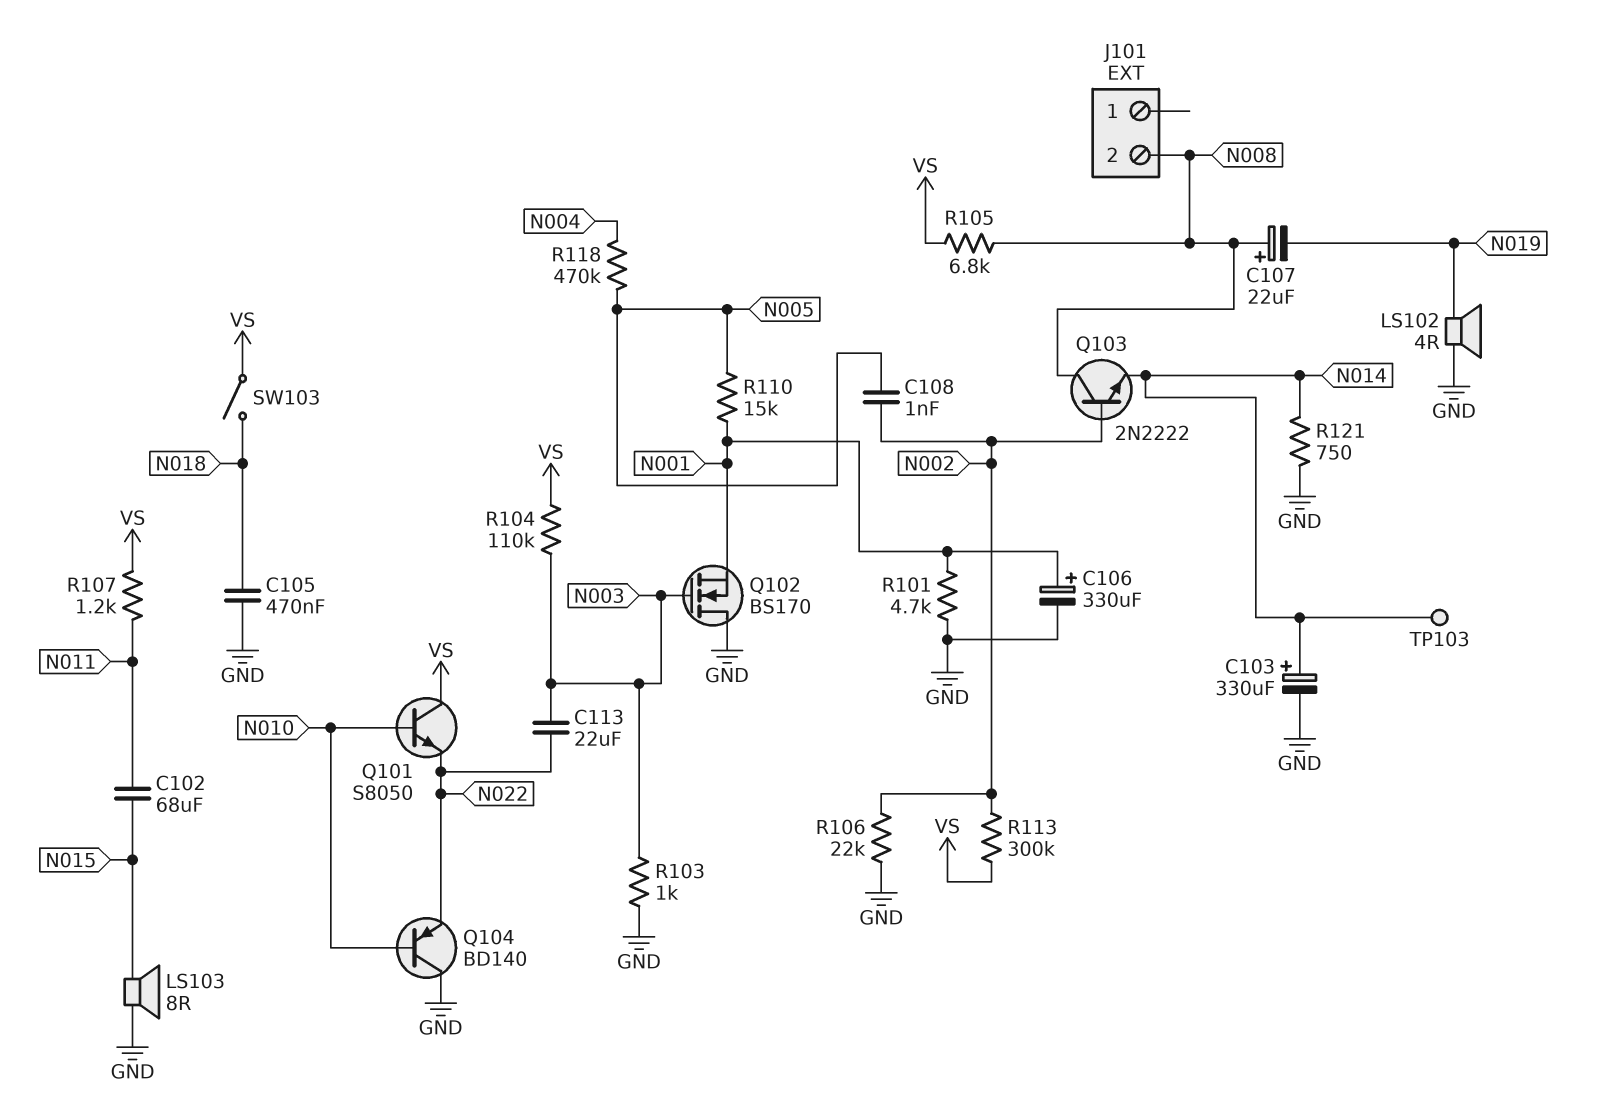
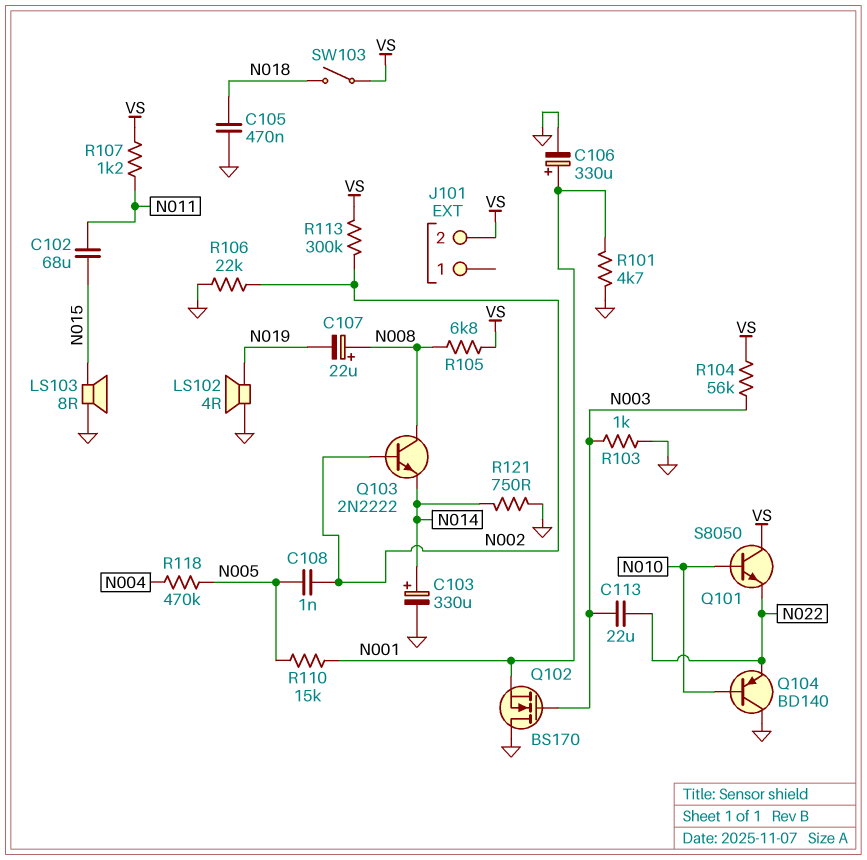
J101 pin 2: N008 -> VS
R104: 110k (N003, VS) -> 56k (N003, VS)
TP103: test point (N014) -> none

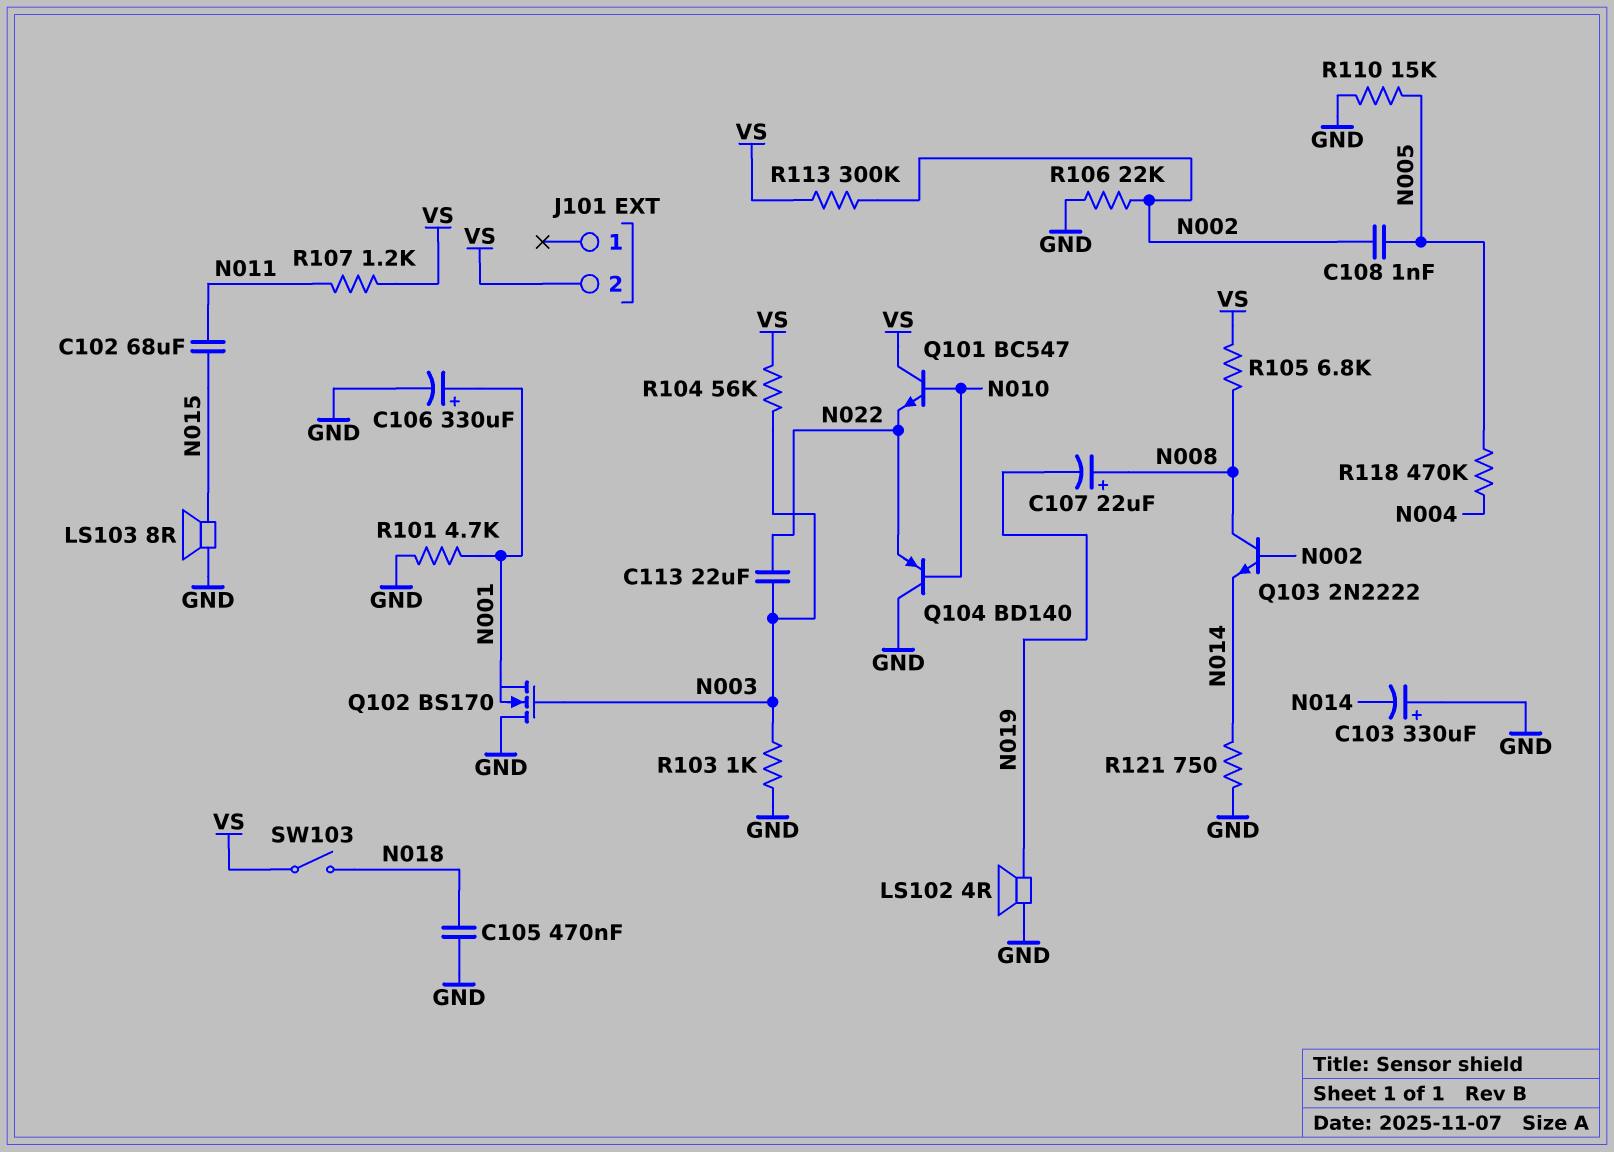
C103: 330uF (plus N014, minus GND) -> 330uF (plus GND, minus N014)
Q101: NPN S8050 (B N010, C VS, E N022) -> NPN BC547 (B N010, C VS, E N022)
R110: 15k (N001, N005) -> 15k (GND, N005)

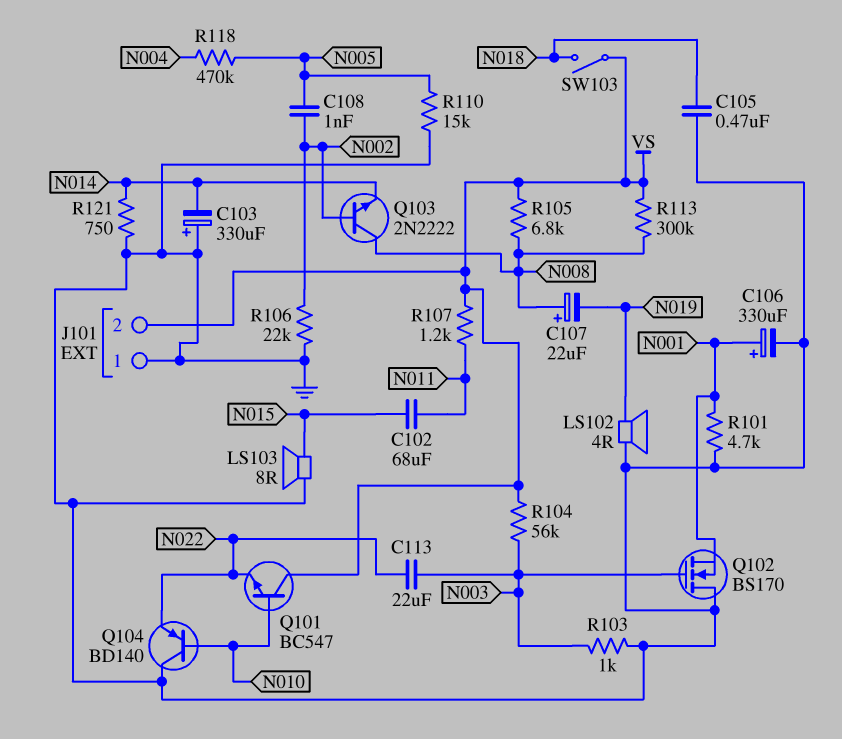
J101 pin 1: none -> GND
R113: 300k (N002, VS) -> 300k (N008, VS)

